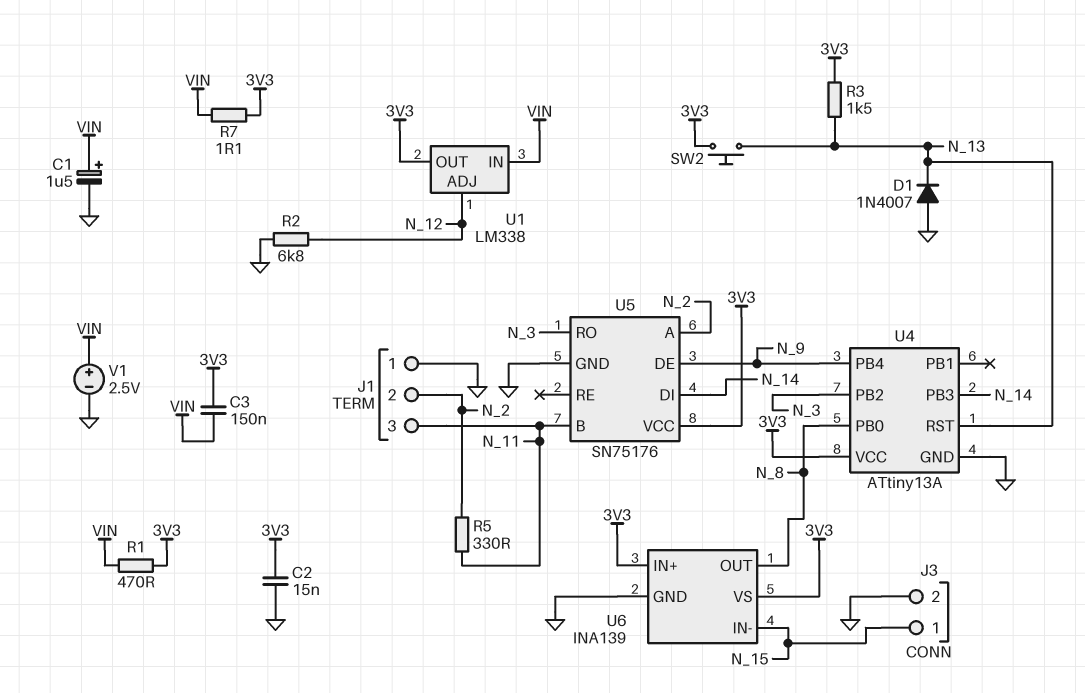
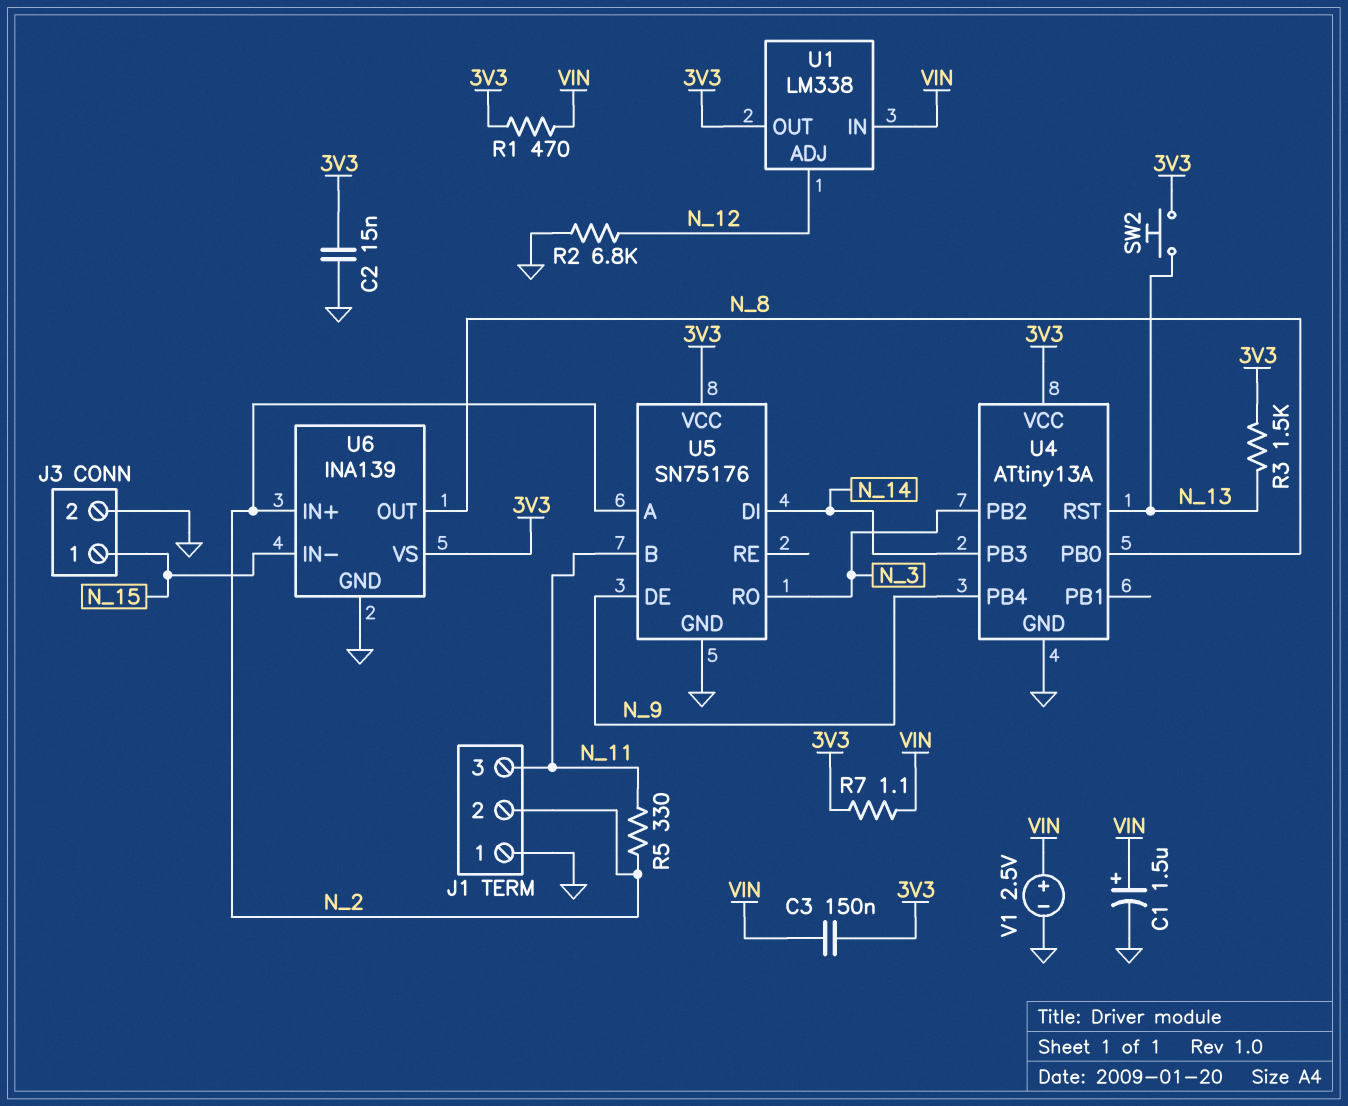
D1: diode 1N4007 (A GND, K N_13) -> none
U6 pin IN+: 3V3 -> N_2

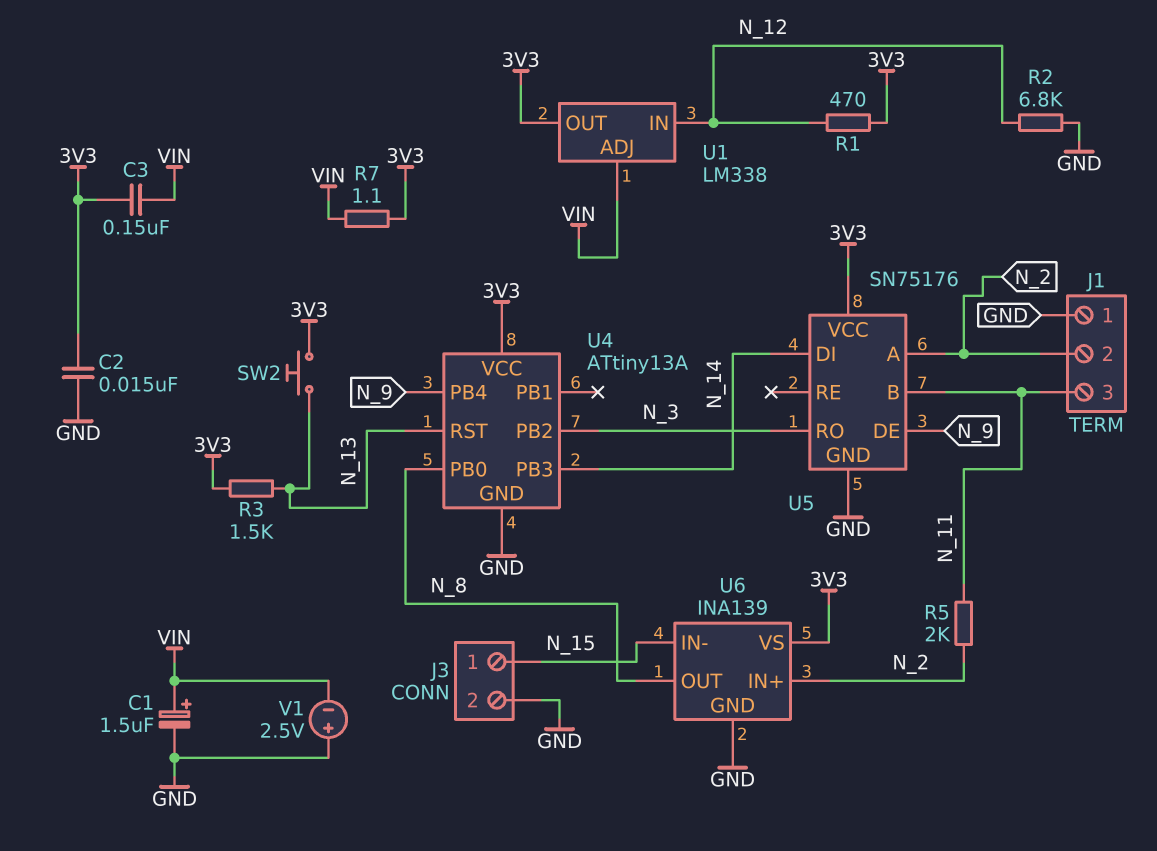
R1: 470 (3V3, VIN) -> 470 (3V3, N_12)
R5: 330 (N_2, N_11) -> 2k (N_2, N_11)
U1 pin ADJ: N_12 -> VIN
U1 pin IN: VIN -> N_12
V1: 2.5V (plus VIN, minus GND) -> 2.5V (plus GND, minus VIN)

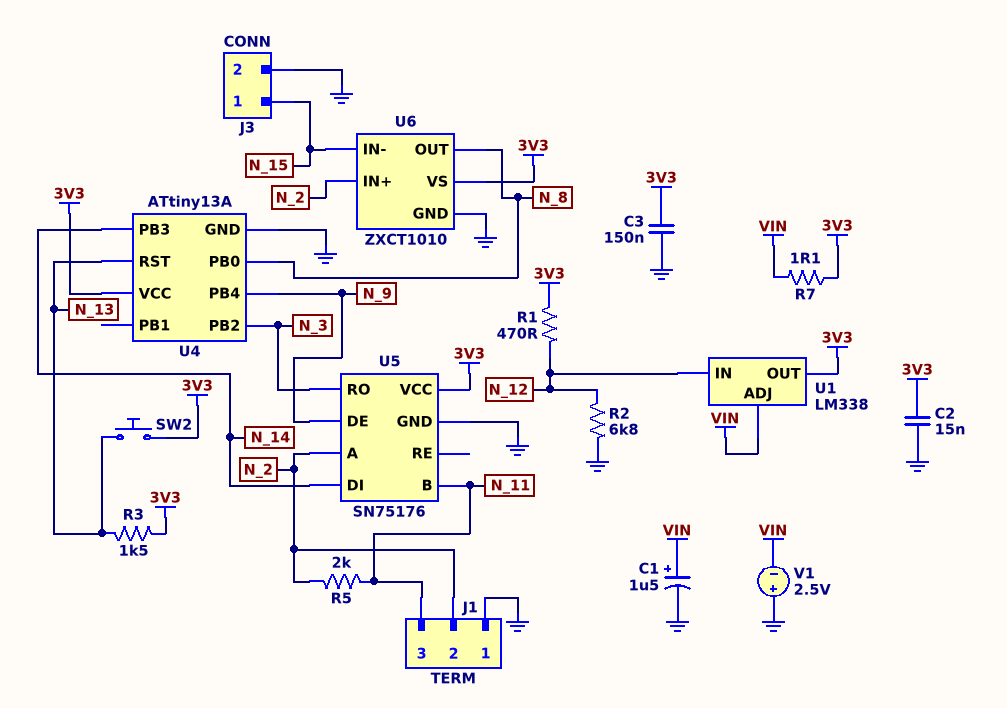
C3: 150nF (3V3, VIN) -> 150nF (3V3, GND)
U6: INA139 -> ZXCT1010

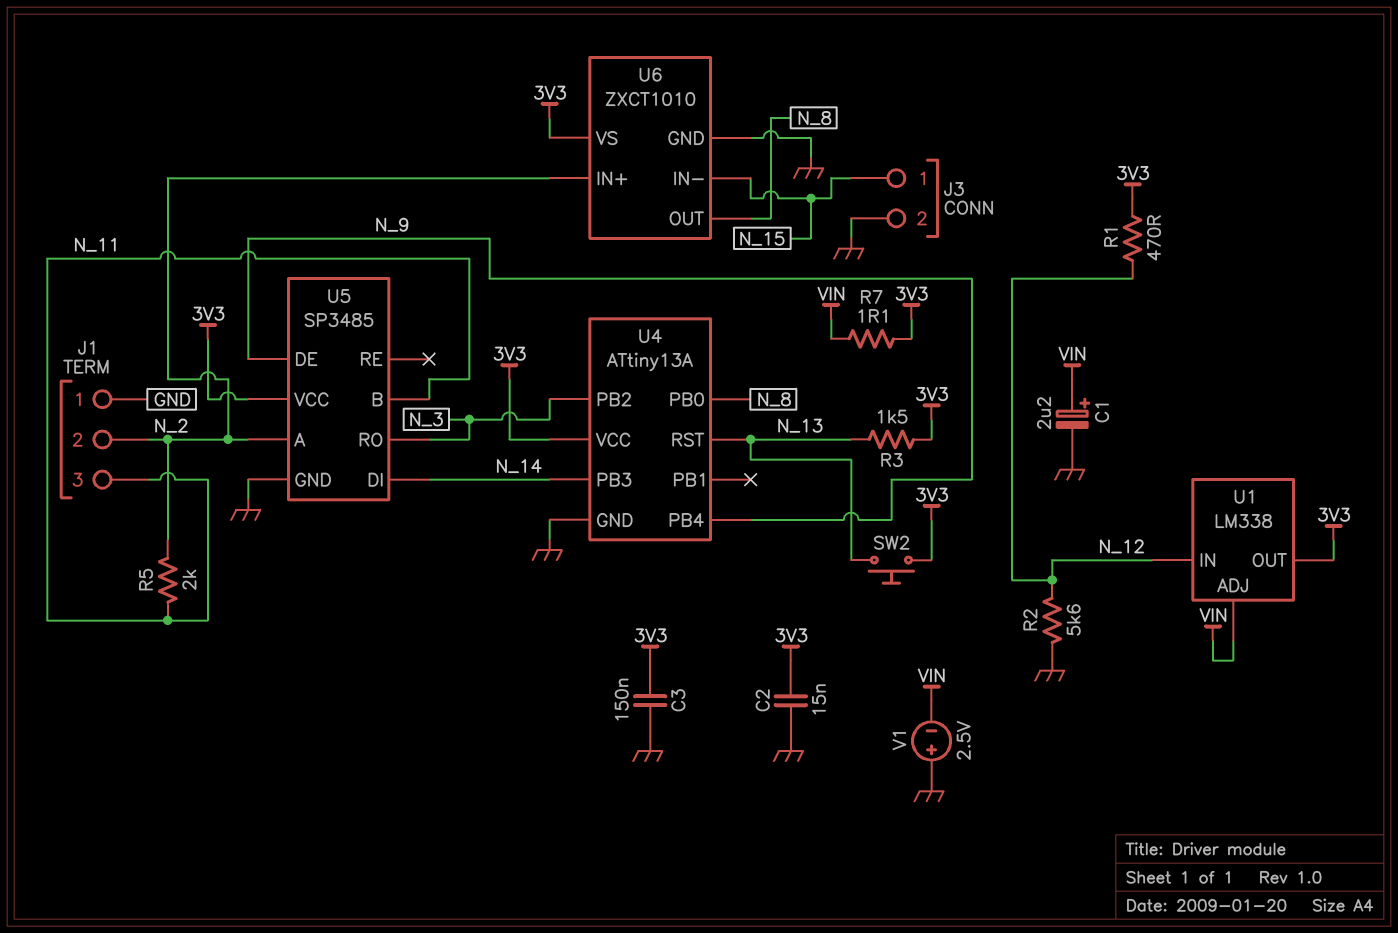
C1: 1.5uF (plus VIN, minus GND) -> 2.2uF (plus VIN, minus GND)
R2: 6.8k (GND, N_12) -> 5.6k (GND, N_12)
U5: SN75176 -> SP3485

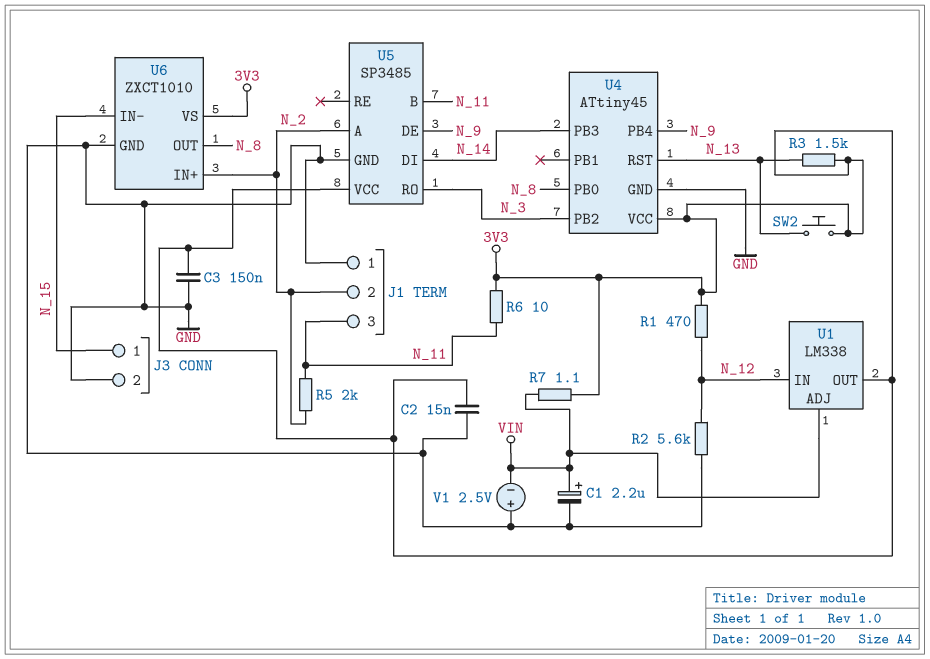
R6: none -> 10 (3V3, N_11)
U4: ATtiny13A -> ATtiny45

